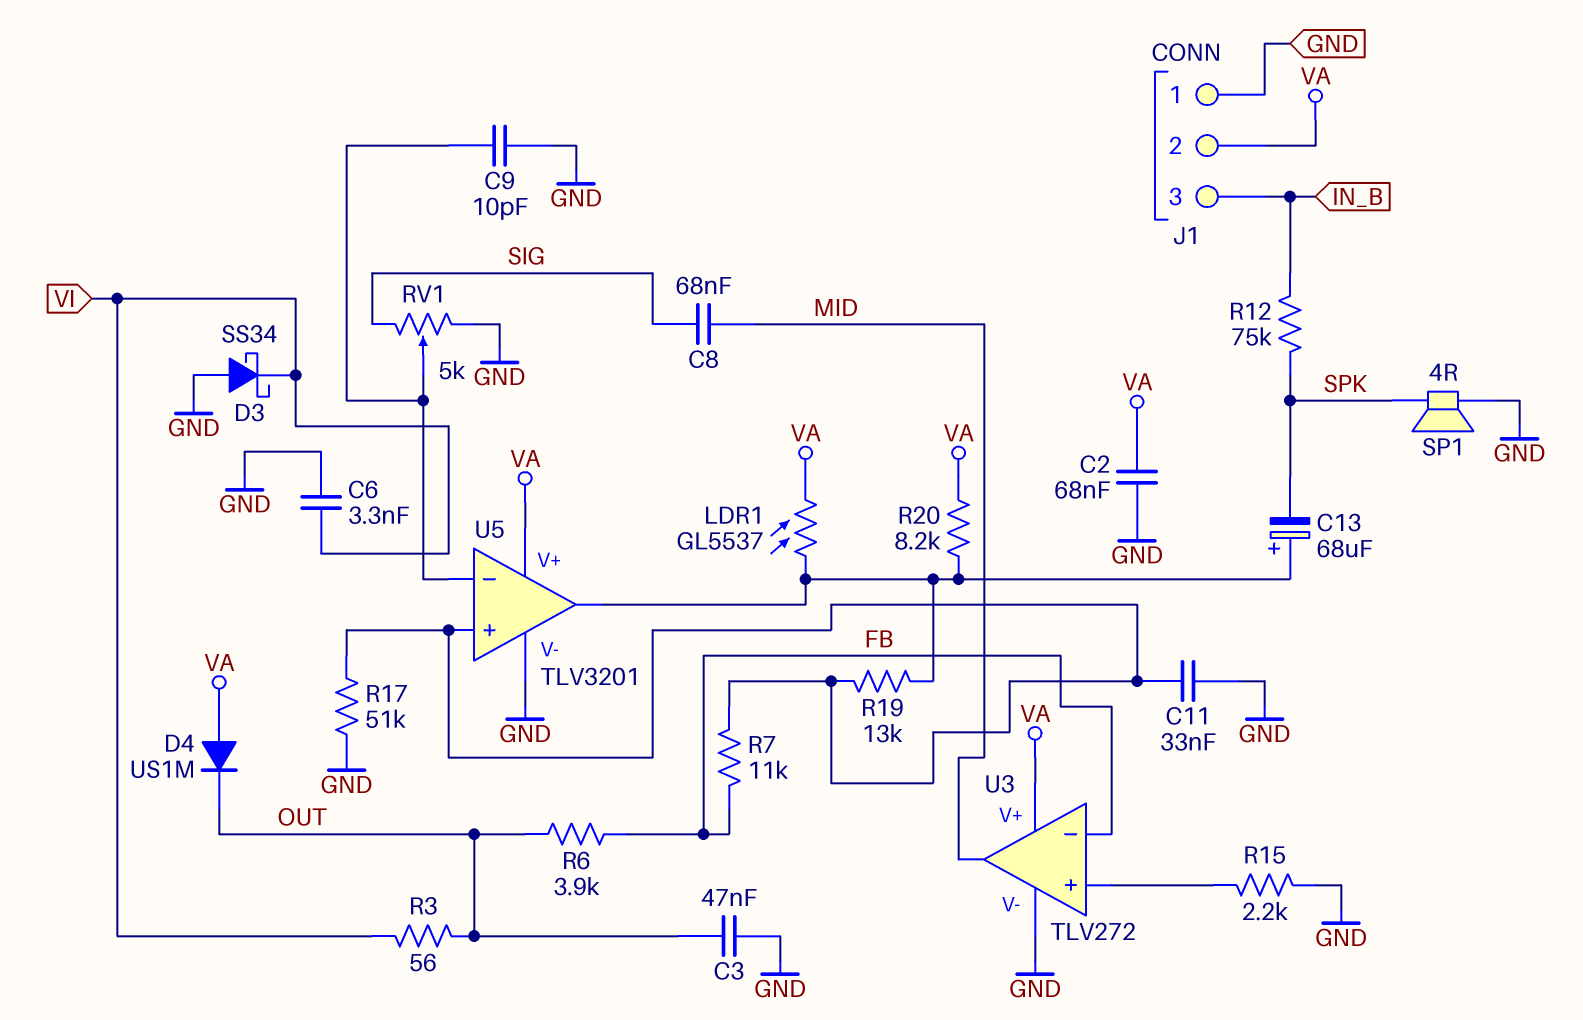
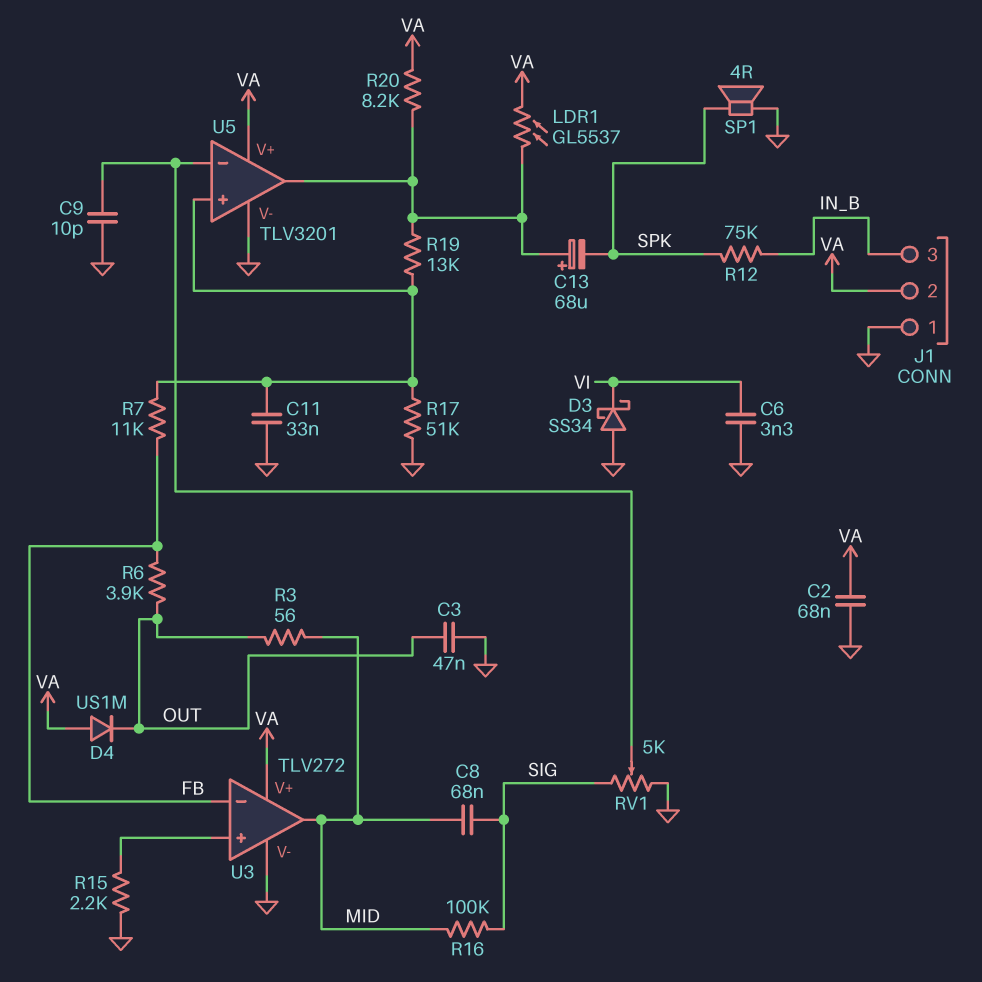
R3: 56 (OUT, VI) -> 56 (MID, OUT)
R16: none -> 100k (MID, SIG)

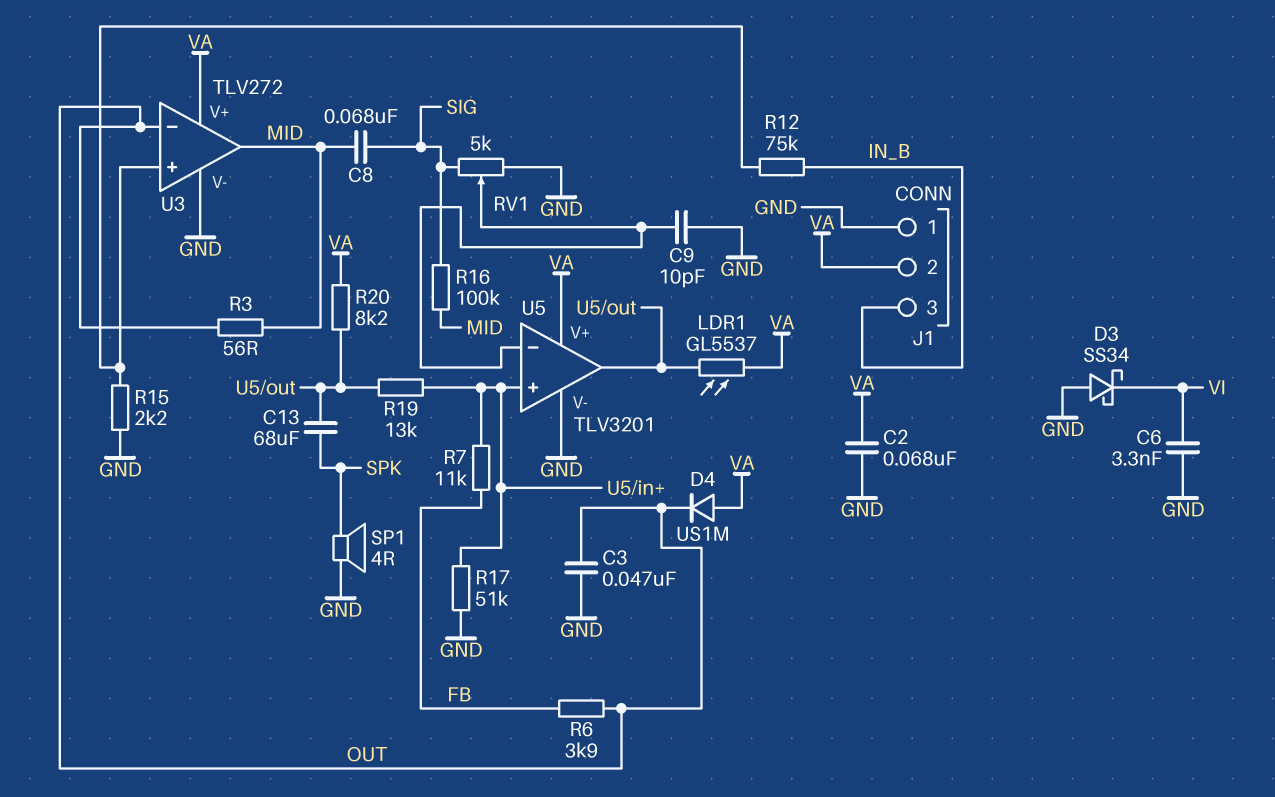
C11: 33nF (GND, U5/in+) -> none
C13: 68uF (plus U5/out, minus SPK) -> 68uF (SPK, U5/out)
R12: 75k (IN_B, SPK) -> 75k (IN_B, U3/in+)
U3 pin in-: FB -> OUT

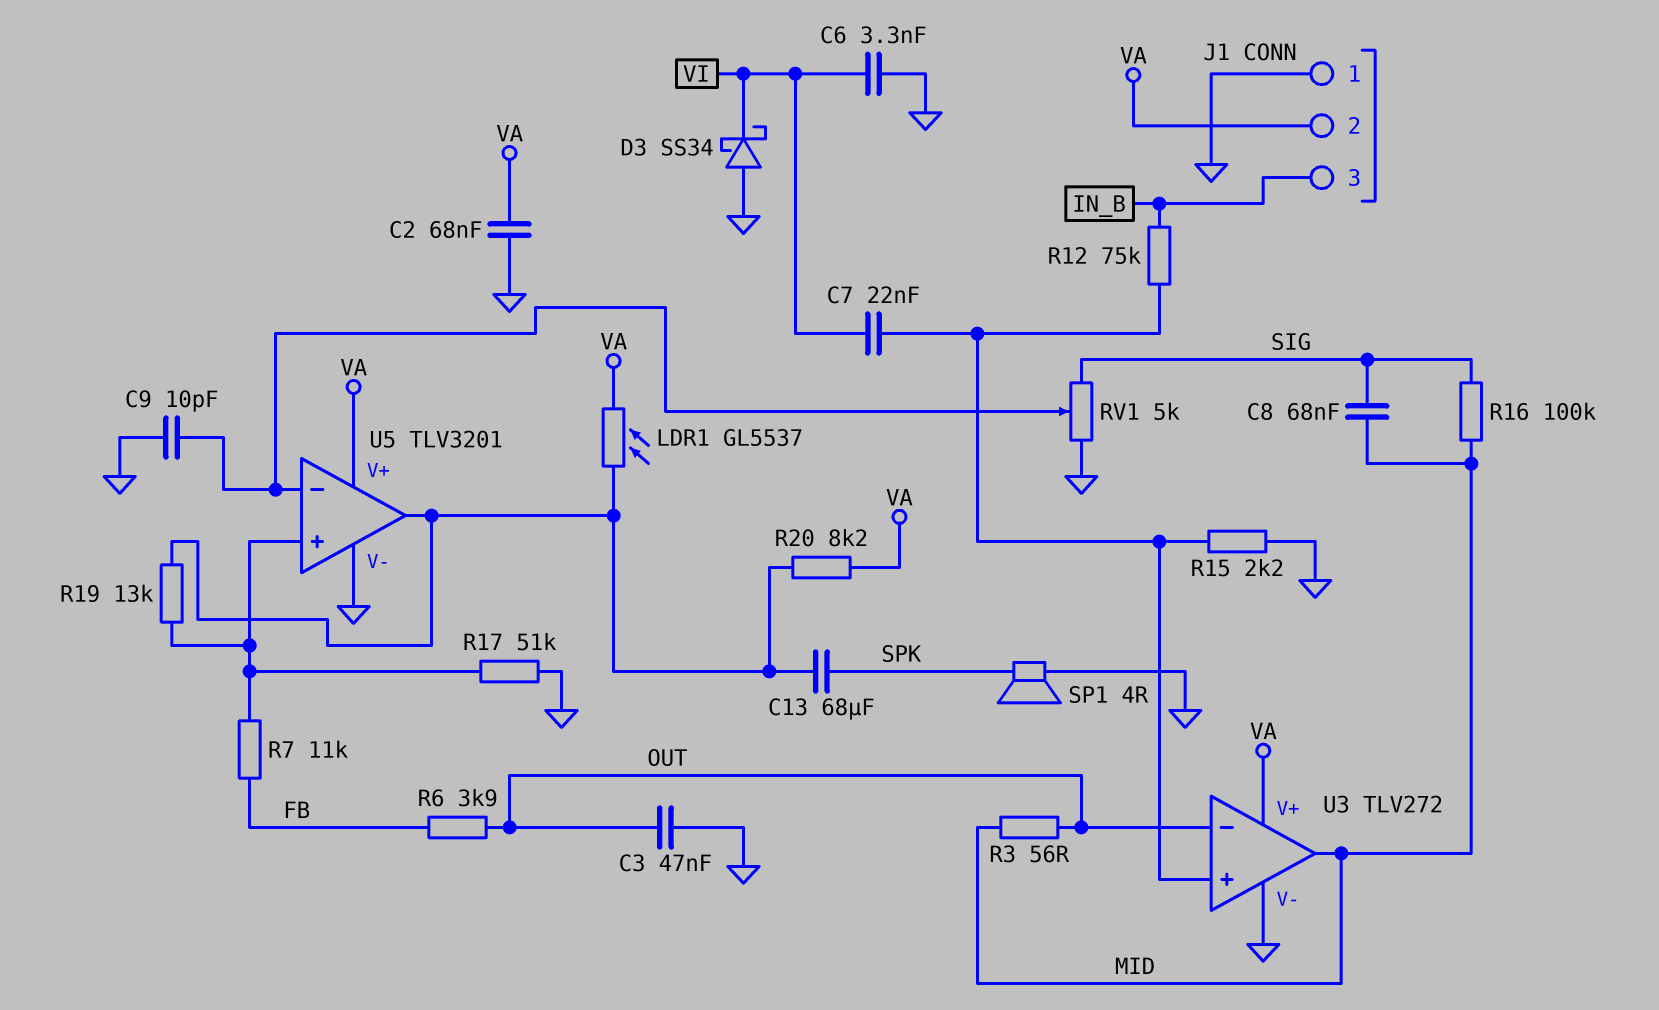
C7: none -> 22nF (U3/in+, VI)
D4: diode US1M (A VA, K OUT) -> none

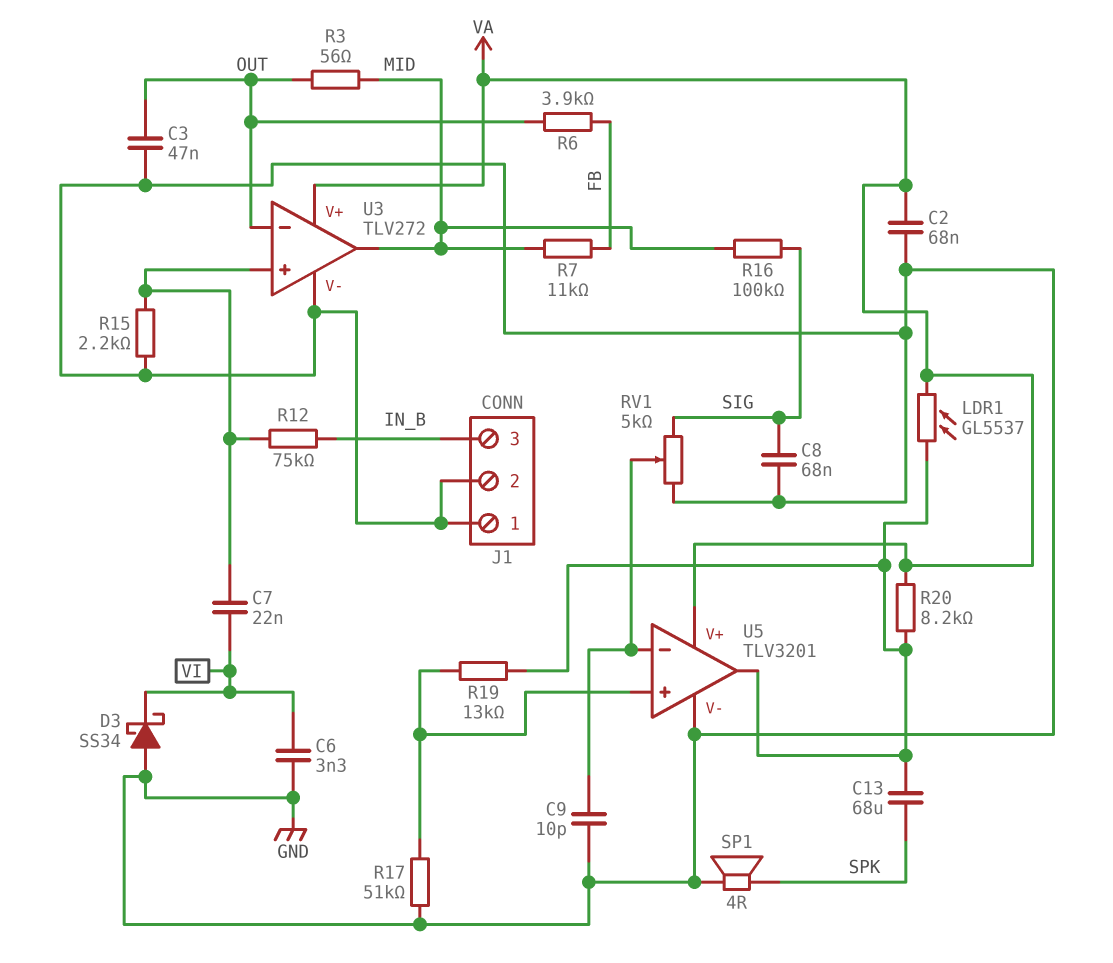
C8: 68nF (MID, SIG) -> 68nF (GND, SIG)
J1 pin 2: VA -> GND
R7: 11k (FB, U5/in+) -> 11k (FB, MID)

